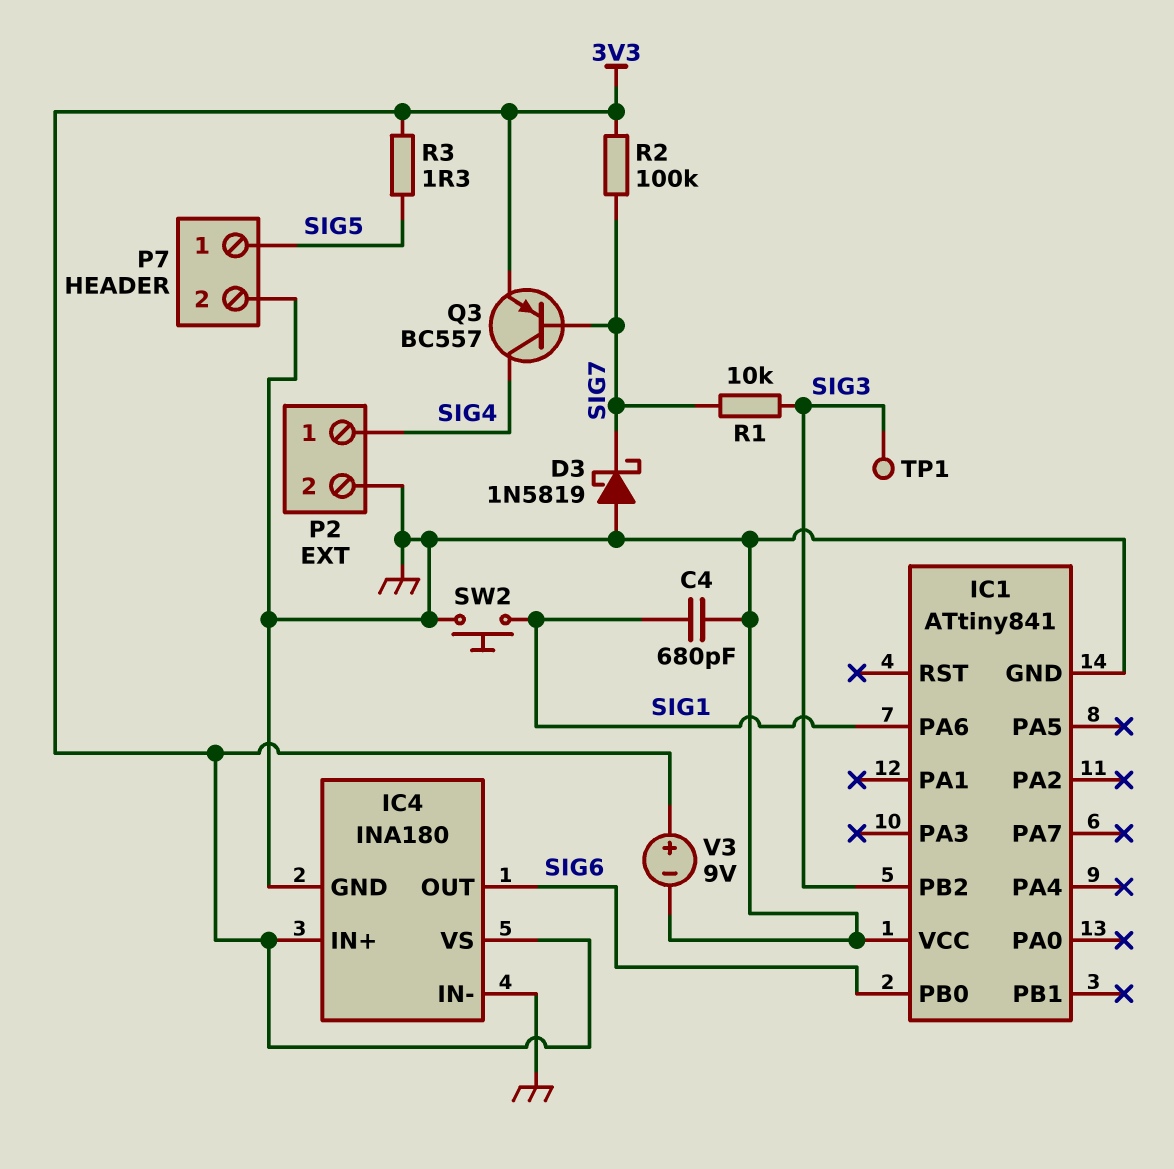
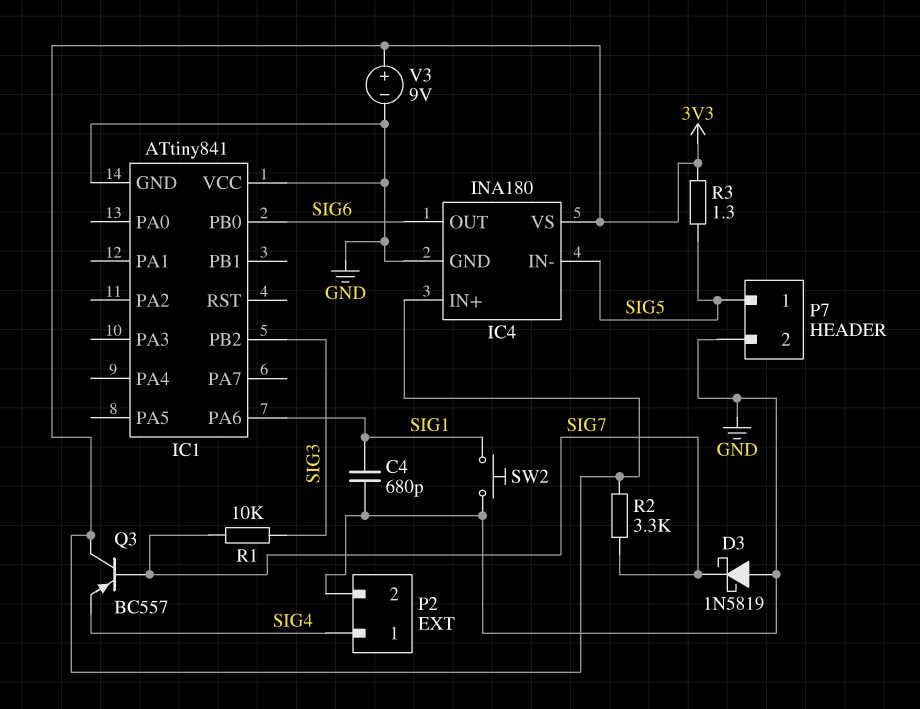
IC4 pin IN-: GND -> SIG5
Q3: PNP BC557 (B SIG7, C SIG4, E 3V3) -> PNP BC557 (B SIG7, C 3V3, E SIG4)
R2: 100k (3V3, SIG7) -> 3.3k (3V3, SIG7)
TP1: test point (SIG3) -> none

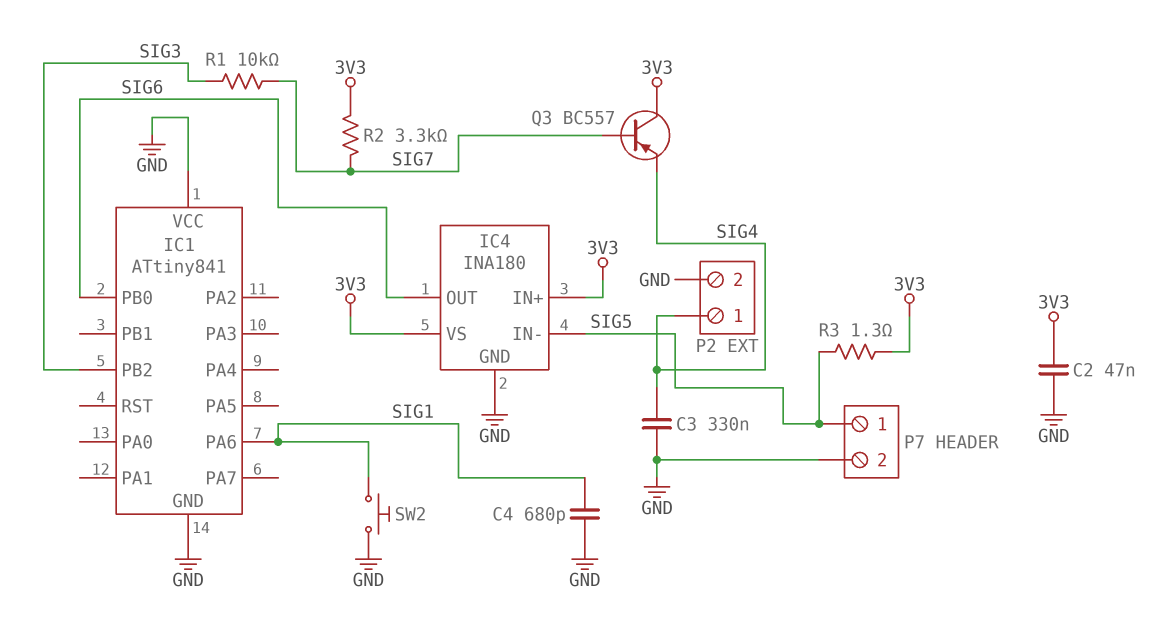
C2: none -> 47nF (3V3, GND)
C3: none -> 330nF (GND, SIG4)
D3: schottky 1N5819 (A GND, K SIG7) -> none
V3: 9V (plus 3V3, minus GND) -> none

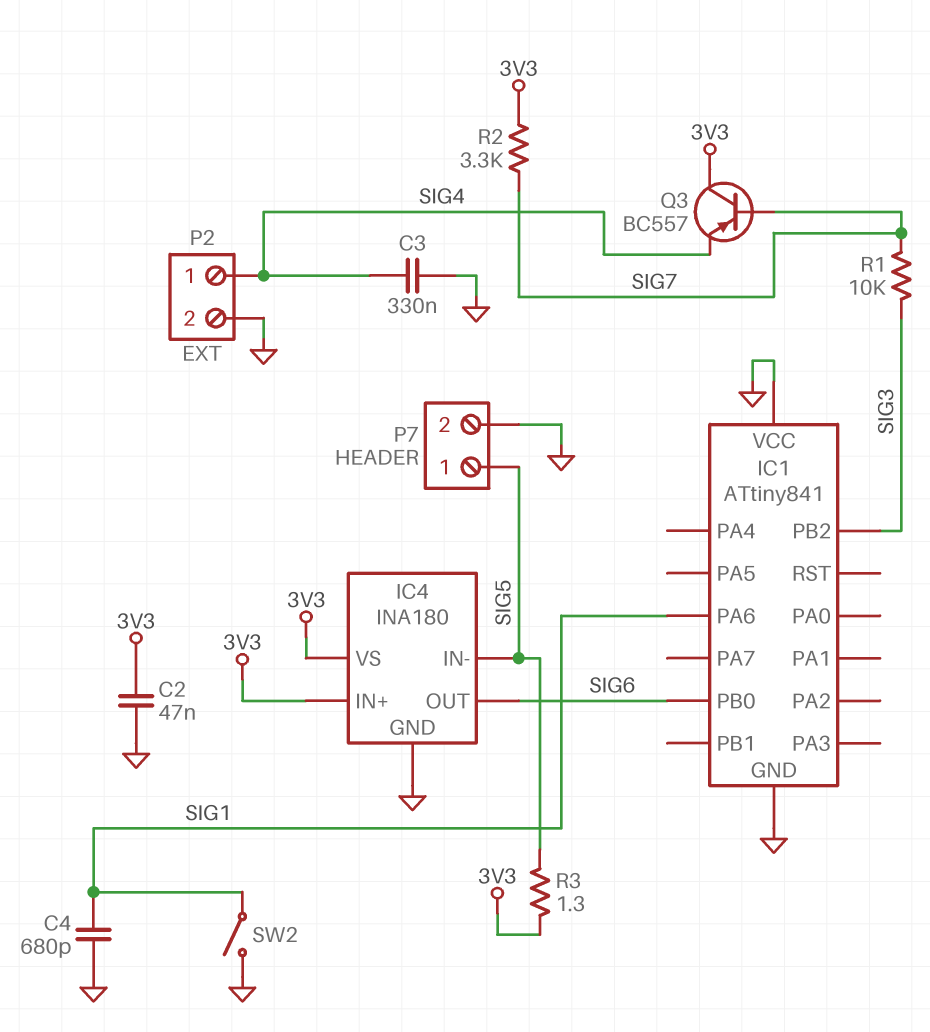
SW2: button (GND, SIG1) -> switch (GND, SIG1)

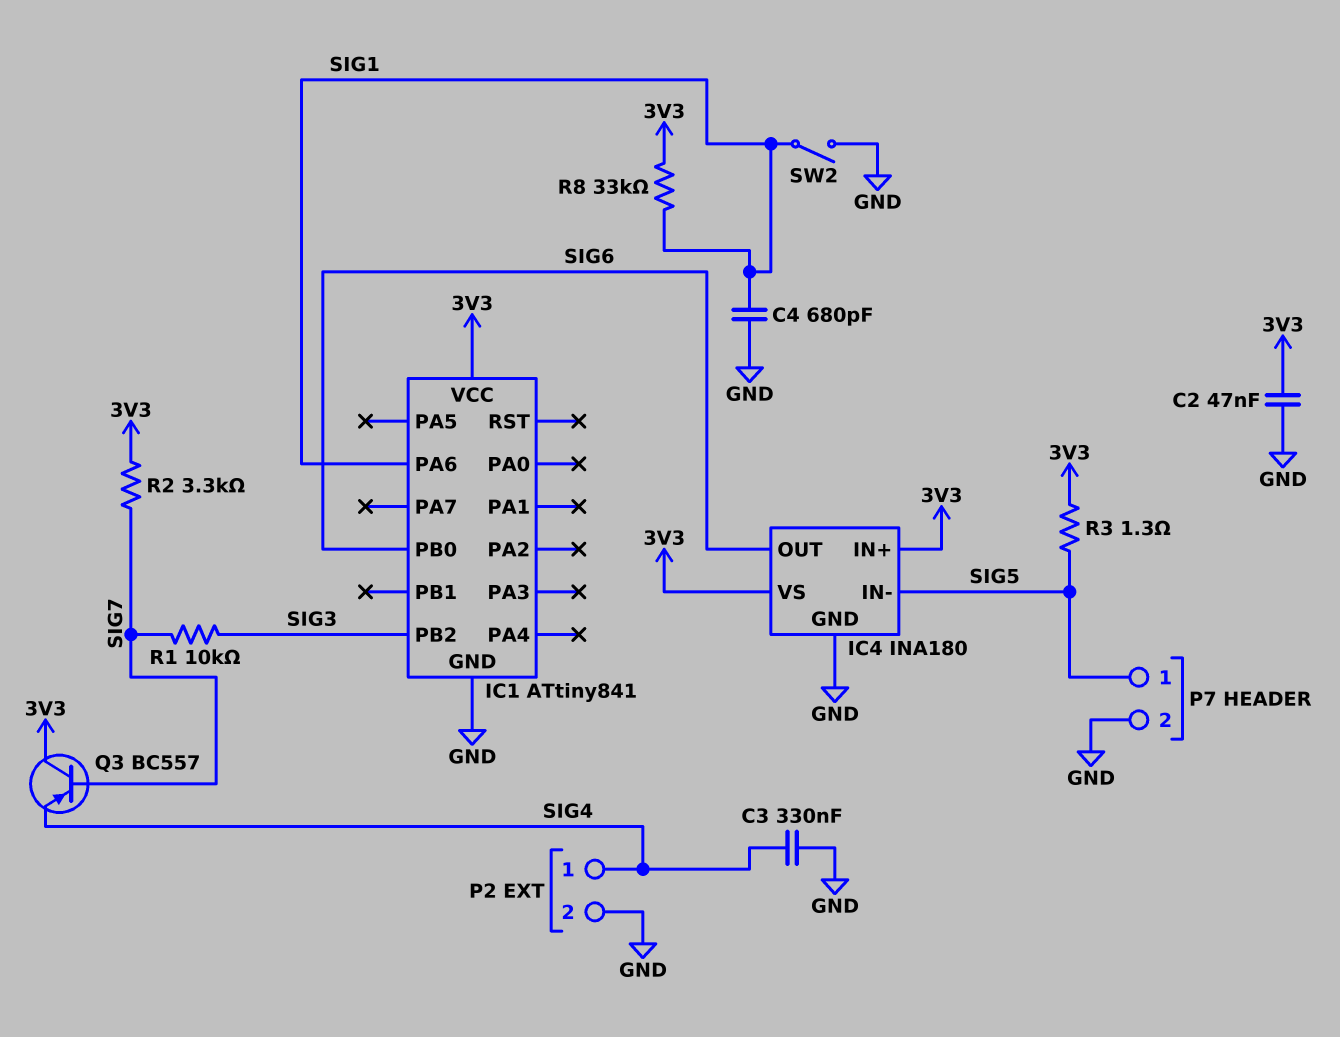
IC1 pin VCC: GND -> 3V3
R8: none -> 33k (3V3, SIG1)

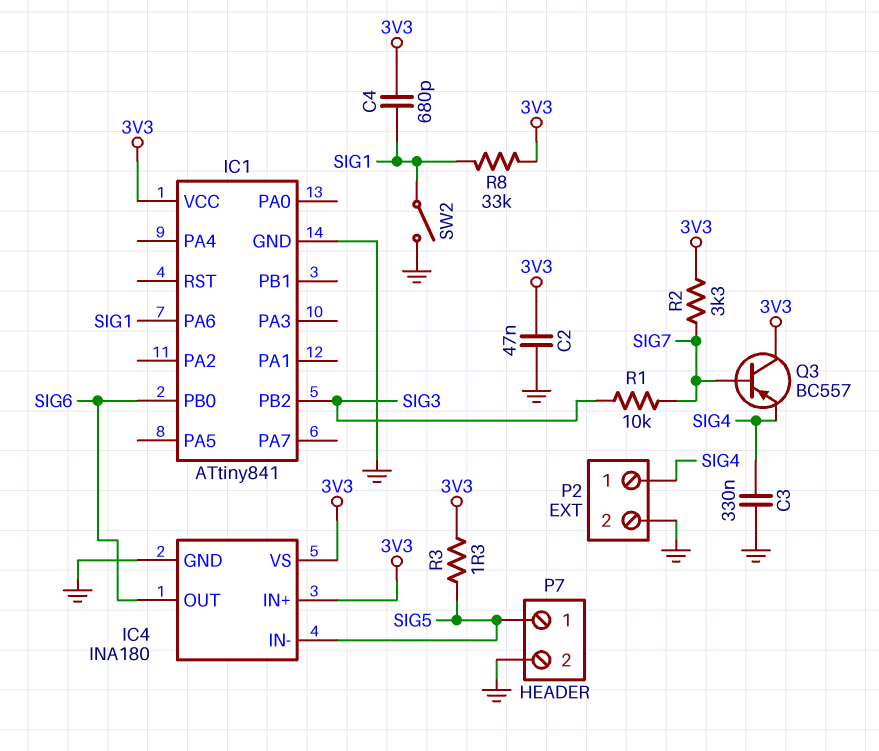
C4: 680pF (GND, SIG1) -> 680pF (3V3, SIG1)

